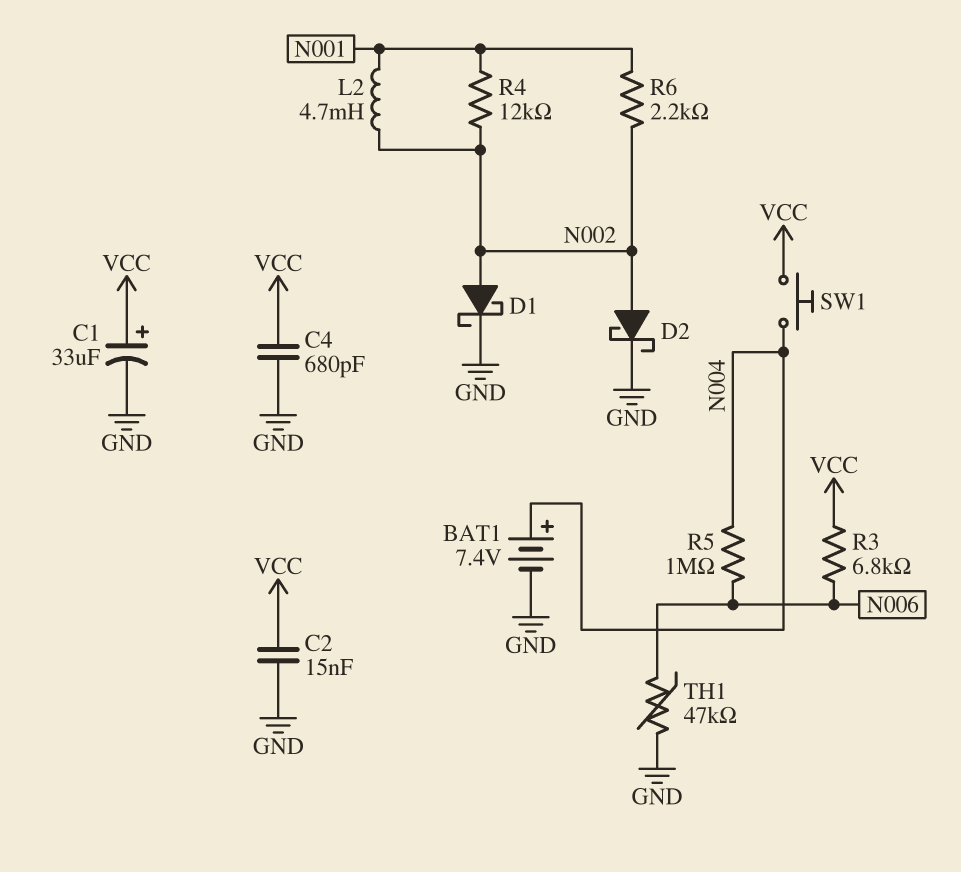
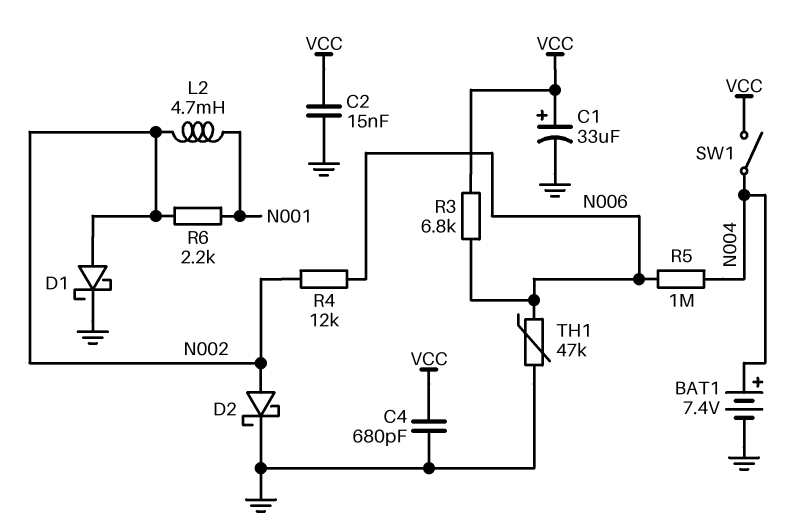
R4: 12k (N001, N002) -> 12k (N002, N006)
SW1: button (N004, VCC) -> switch (N004, VCC)

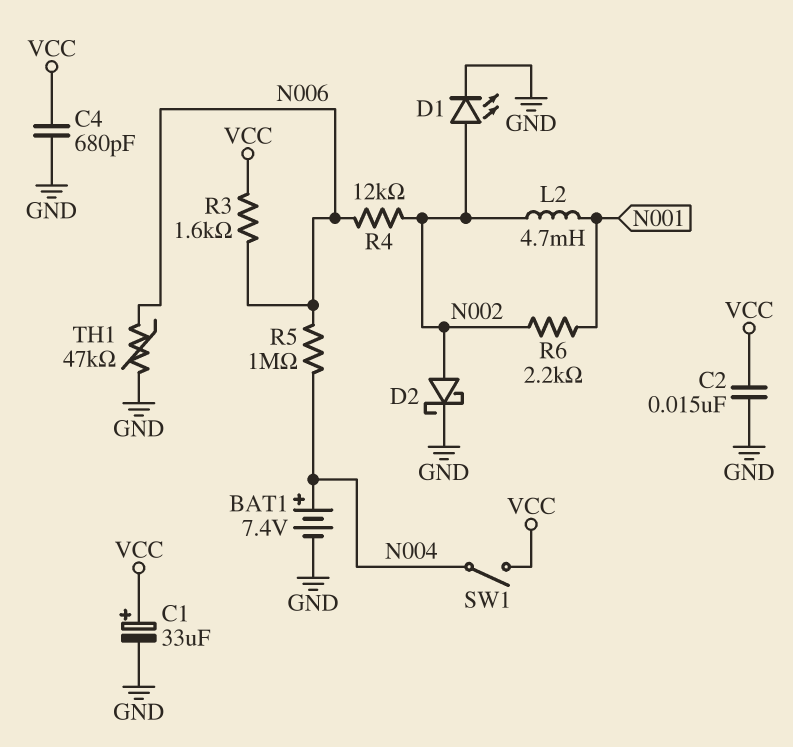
D1: schottky (A N002, K GND) -> LED (A N002, K GND)
R3: 6.8k (N006, VCC) -> 1.6k (N006, VCC)

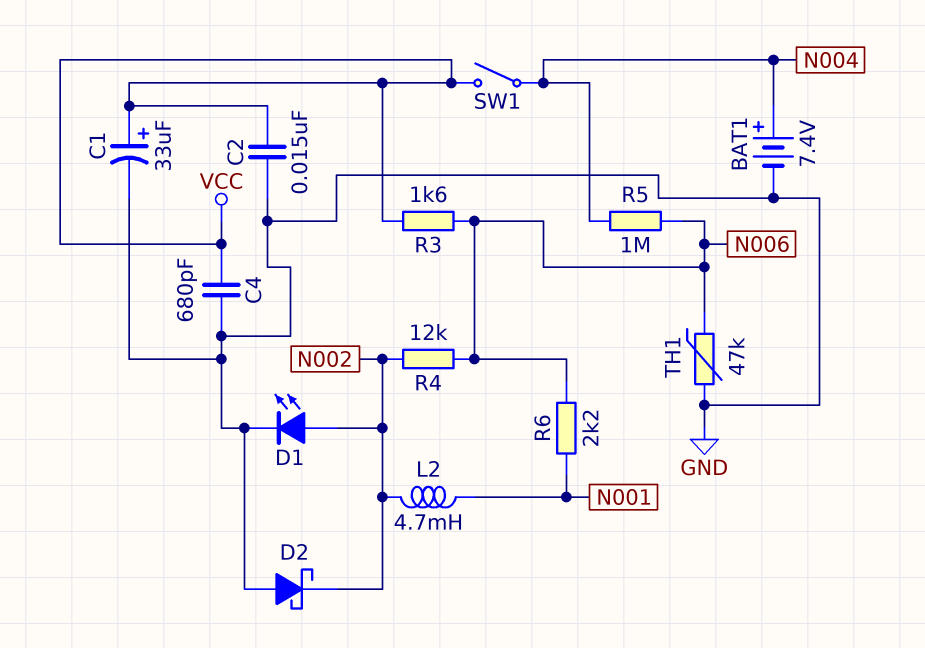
D2: schottky (A N002, K GND) -> schottky (A GND, K N002)
R6: 2.2k (N001, N002) -> 2.2k (N001, N006)

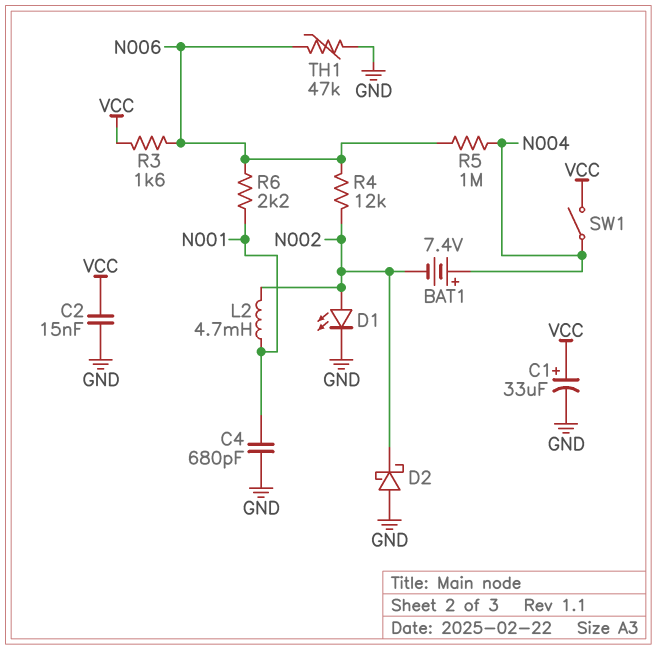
BAT1: 7.4V (plus N004, minus GND) -> 7.4V (plus N004, minus N002)
C4: 680pF (GND, VCC) -> 680pF (GND, N001)

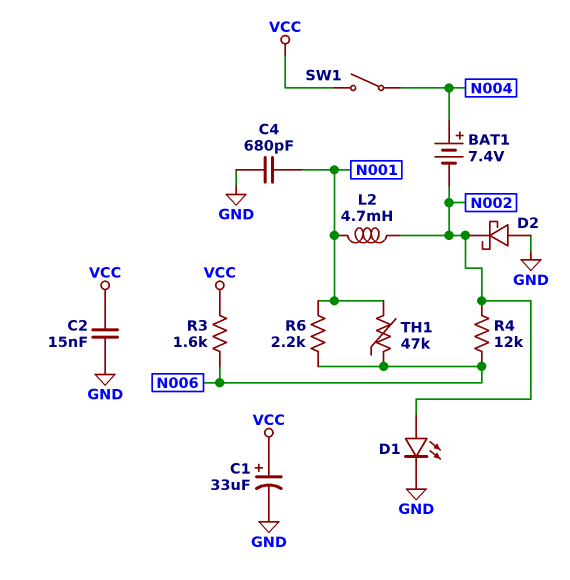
R5: 1M (N004, N006) -> none
TH1: 47k (GND, N006) -> 47k (N001, N006)

